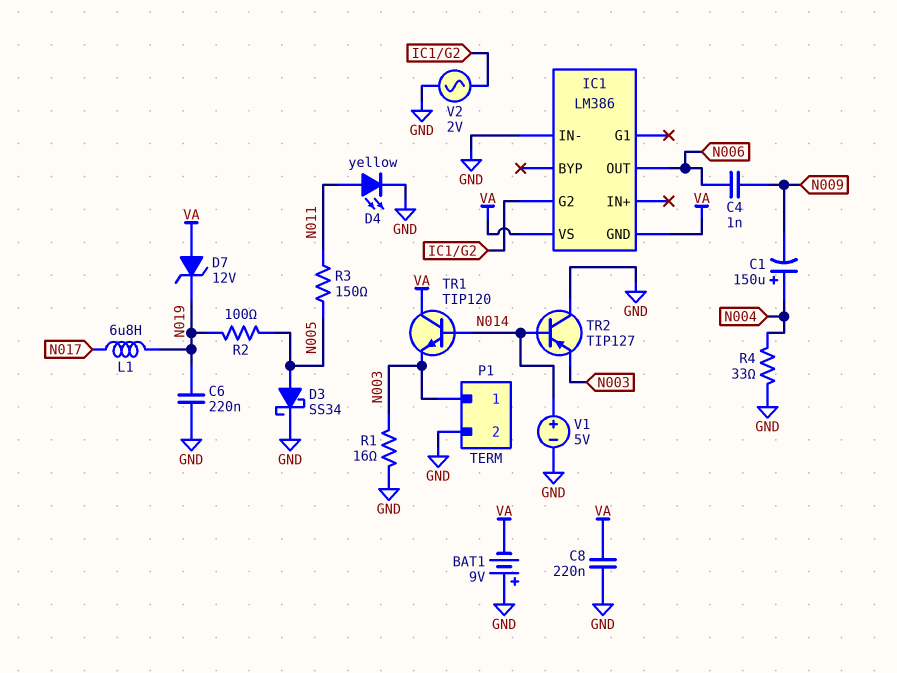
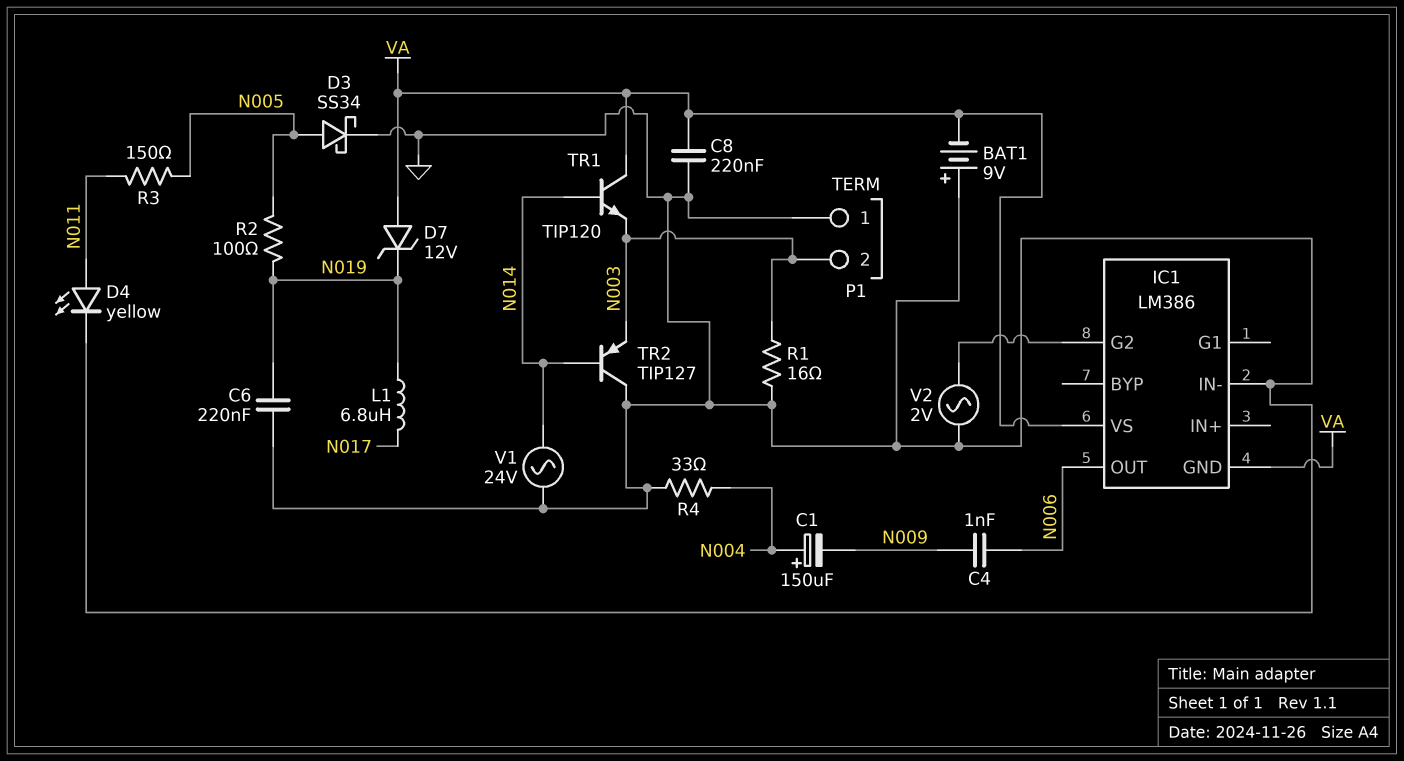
P1 pin 1: N003 -> GND
P1 pin 2: GND -> N003
V1: 5V (plus N014, minus GND) -> AC 24V (GND, N014)

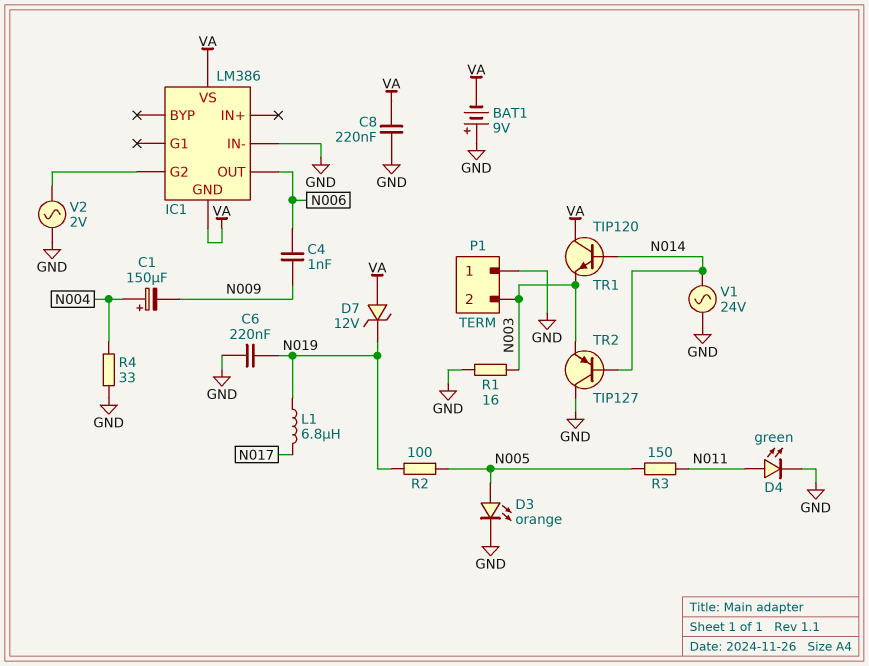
D3: schottky SS34 (A N005, K GND) -> LED orange (A N005, K GND)
D4: LED yellow (A N011, K GND) -> LED green (A N011, K GND)

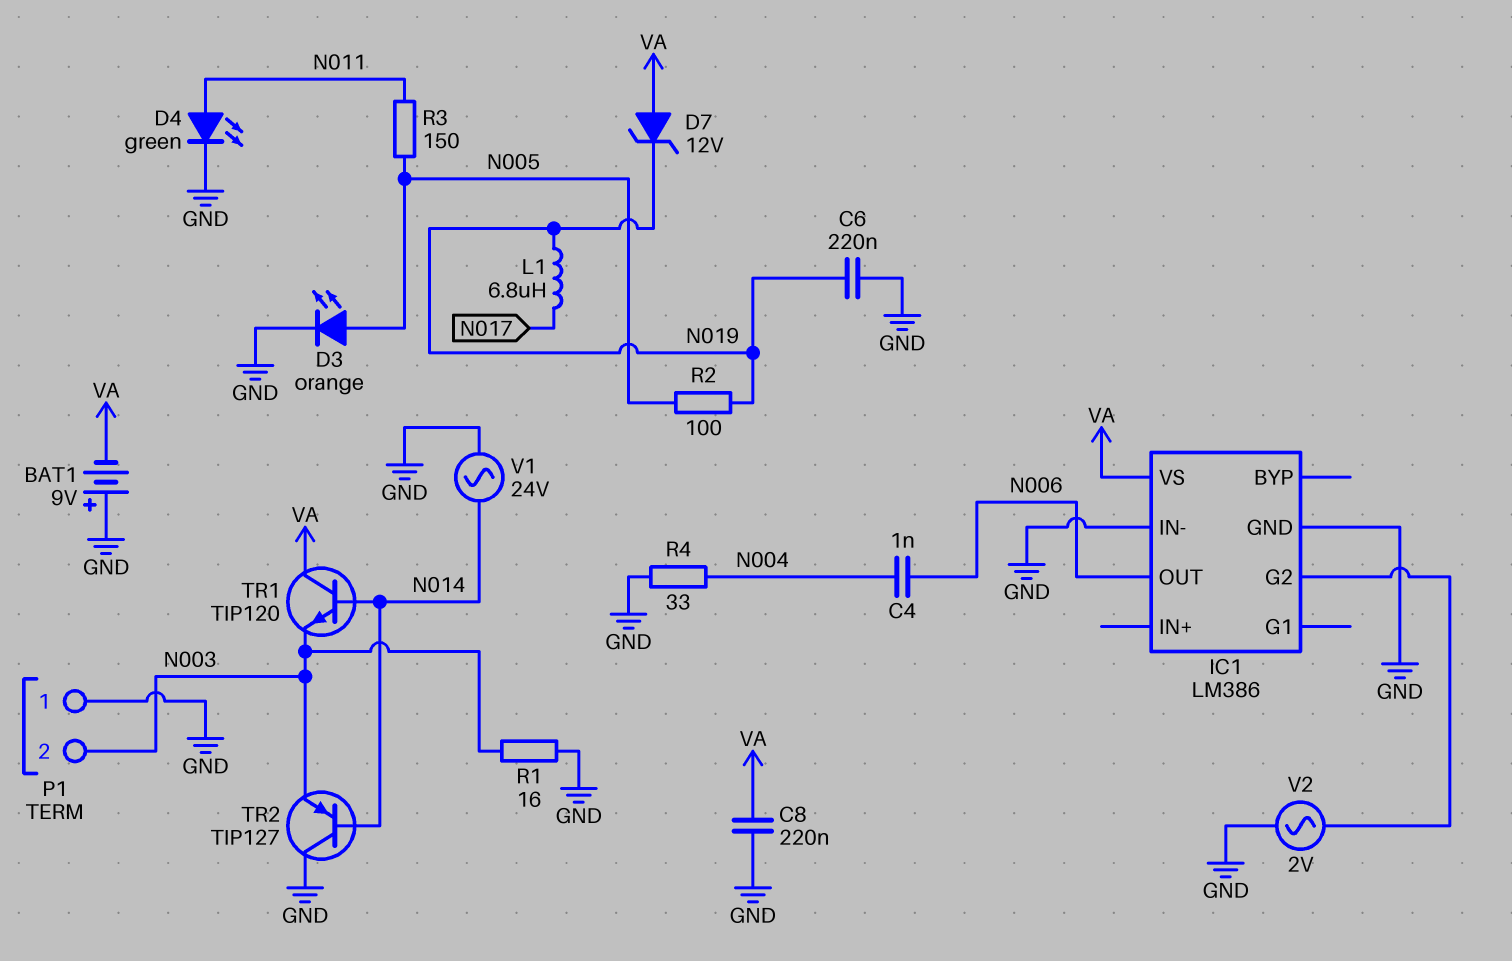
C1: 150uF (plus N004, minus N009) -> none
C4: 1nF (N006, N009) -> 1nF (N004, N006)
IC1 pin GND: VA -> GND

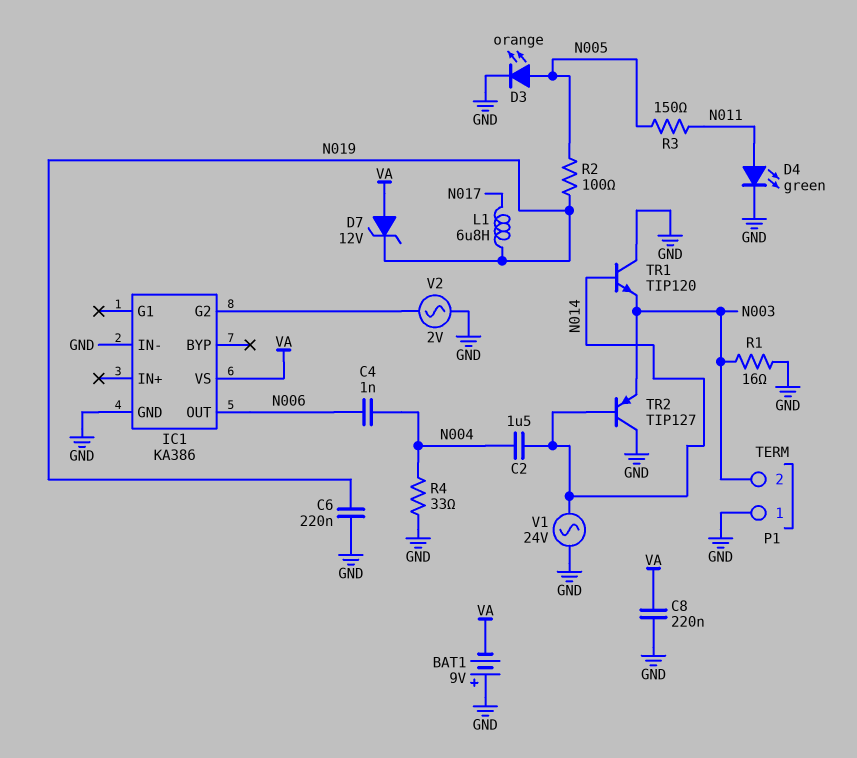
C2: none -> 1.5uF (N004, N014)
IC1: LM386 -> KA386
TR1: NPN TIP120 (B N014, C VA, E N003) -> NPN TIP120 (B N014, C GND, E N003)

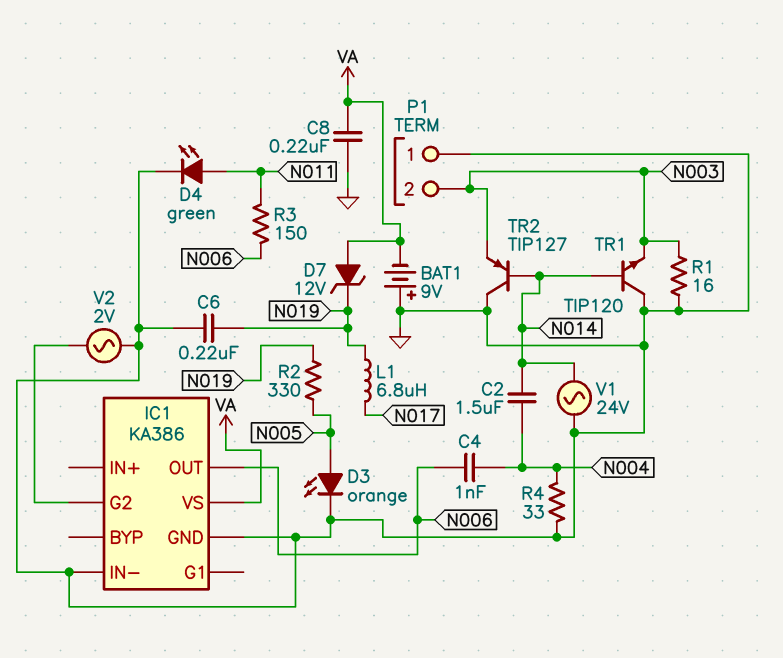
R2: 100 (N005, N019) -> 330 (N005, N019)
R3: 150 (N005, N011) -> 150 (N006, N011)

